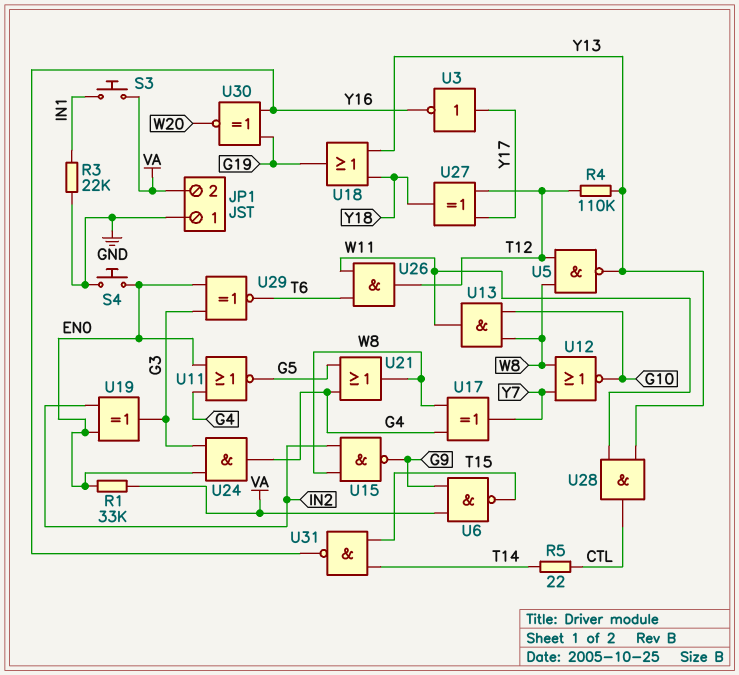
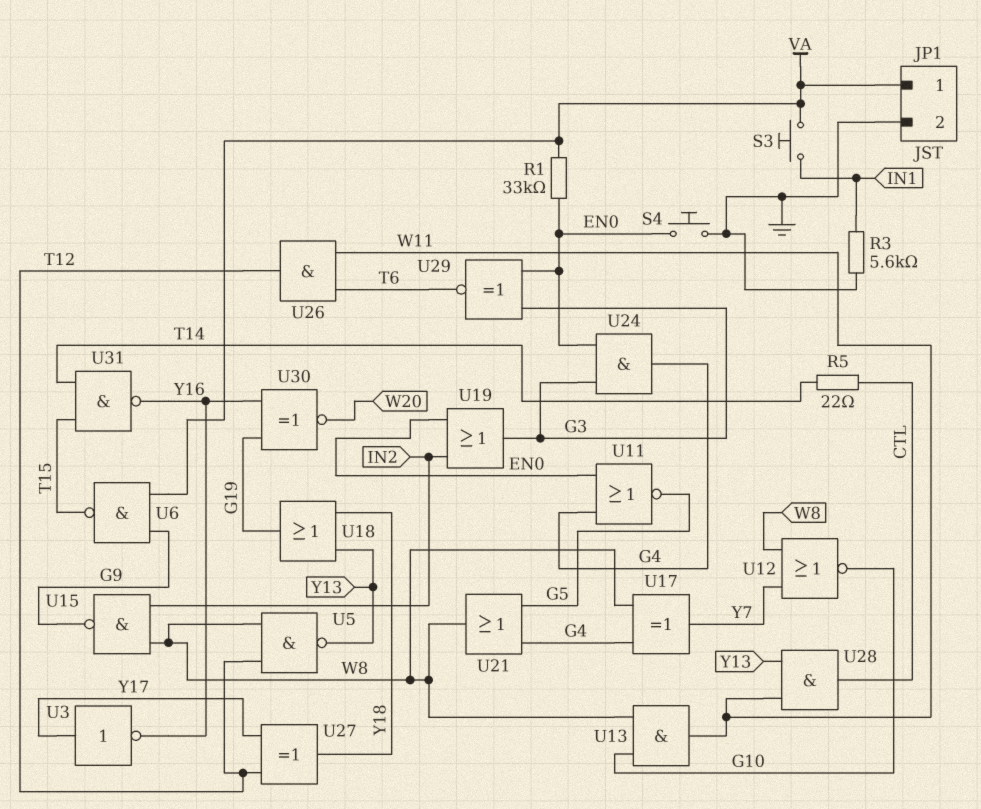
JP1 pin 1: GND -> VA
JP1 pin 2: VA -> GND
R3: 22k (GND, IN1) -> 5.6k (GND, IN1)
R4: 110k (T12, Y13) -> none
U19: XOR (in EN0, in IN2, out G3) -> OR (in EN0, in IN2, out G3)

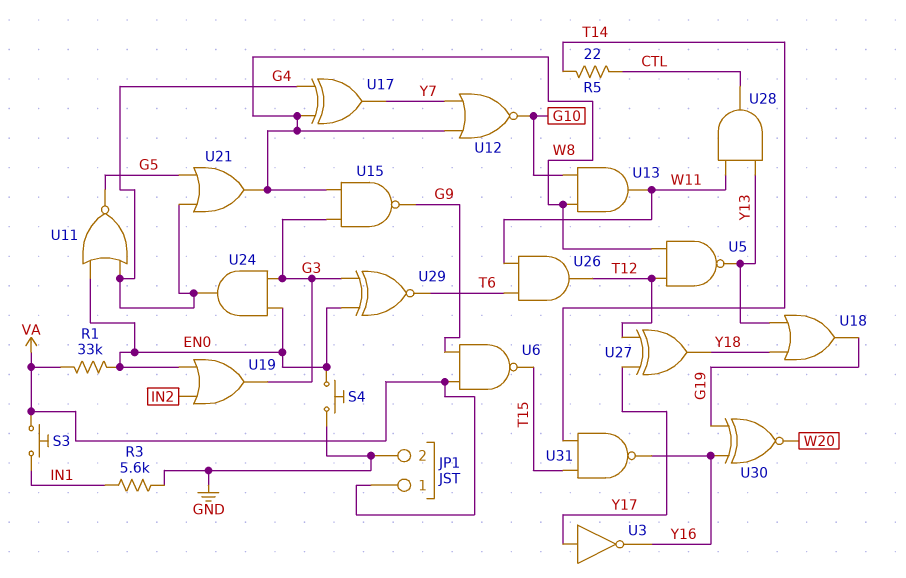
U15: NAND (in IN2, in W8, out G9) -> NAND (in G3, in W8, out G9)

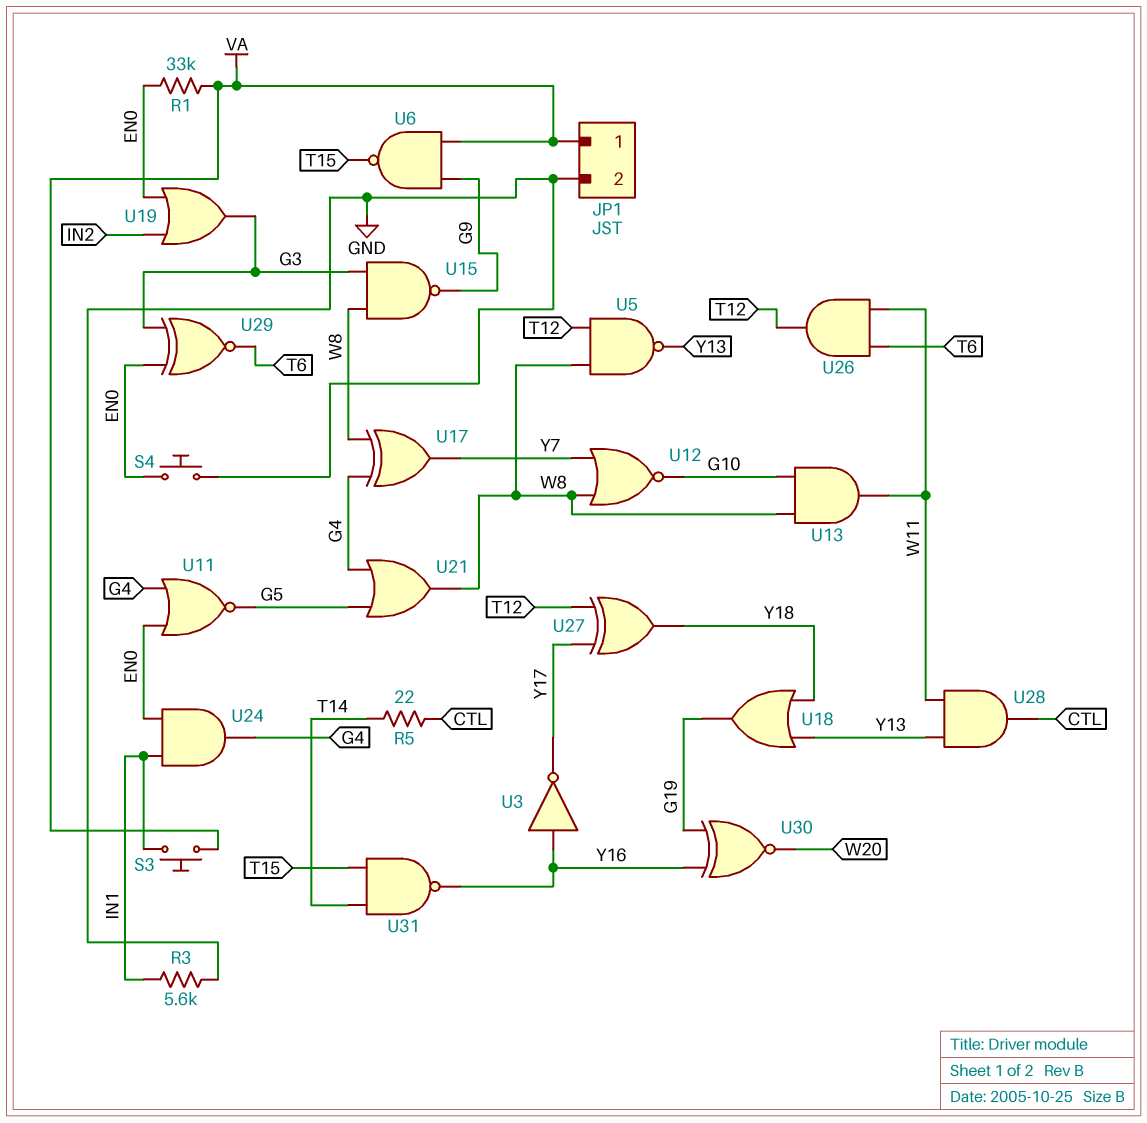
U3: NOT (in Y17, out Y16) -> NOT (in Y16, out Y17)
U24: AND (in EN0, in G3, out G4) -> AND (in EN0, in IN1, out G4)

